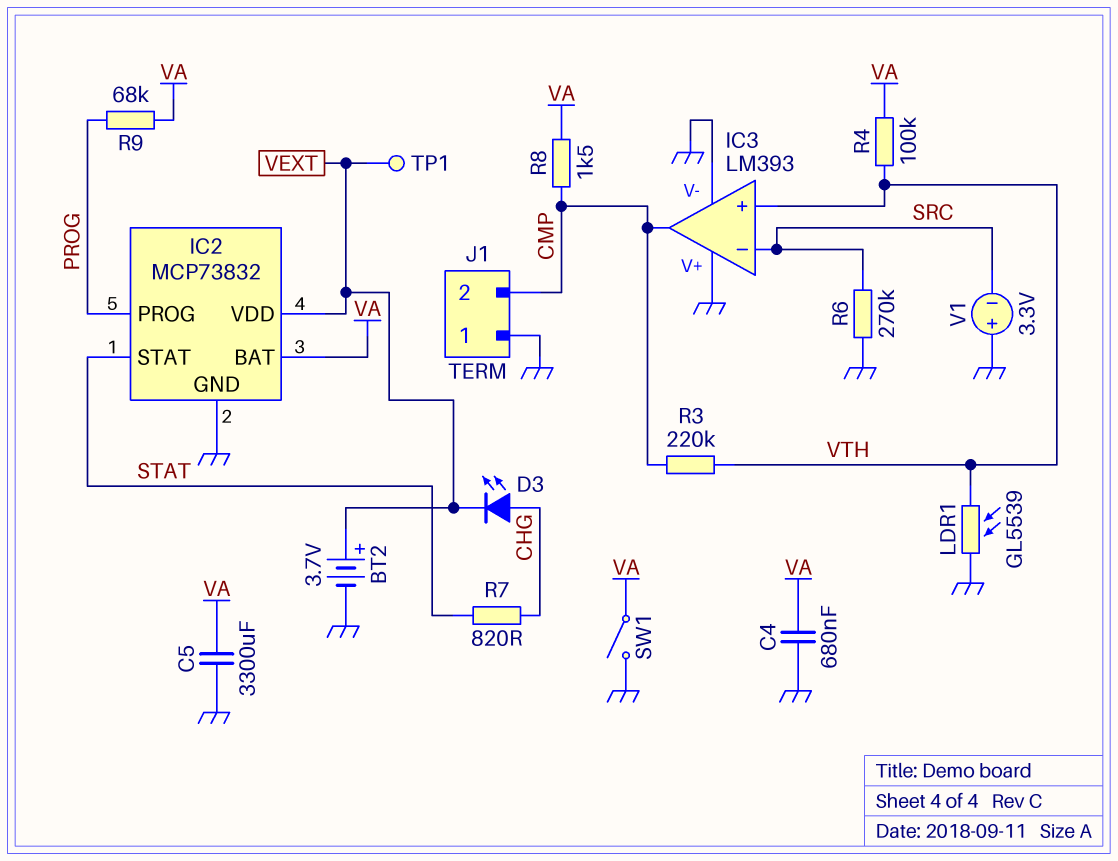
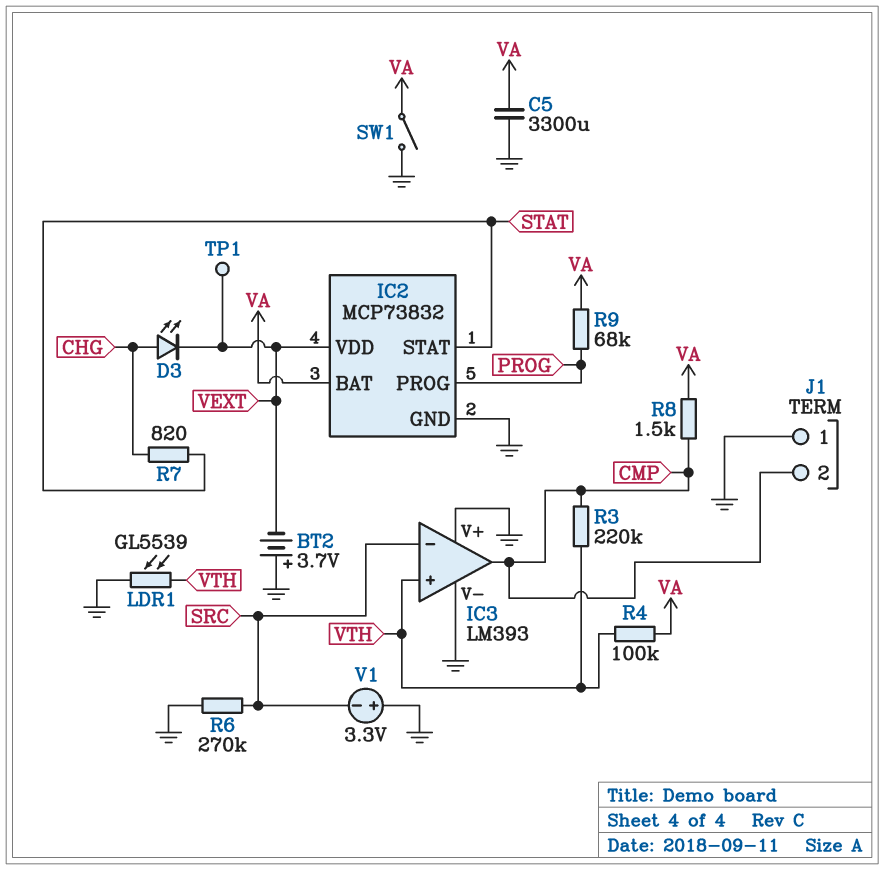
BT2: 3.7V (plus VEXT, minus GND) -> 3.7V (plus GND, minus VEXT)
C4: 680nF (GND, VA) -> none

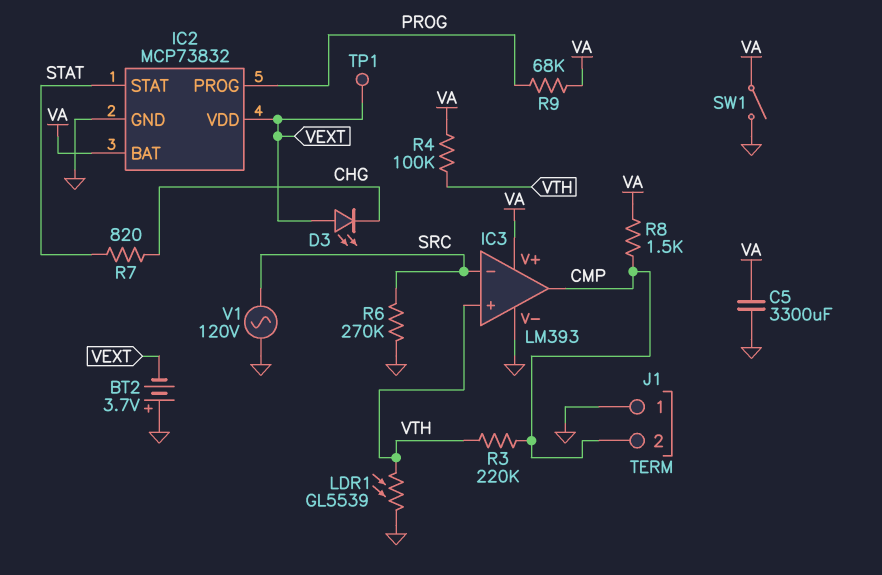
D3: LED (A CHG, K VEXT) -> LED (A VEXT, K CHG)
IC3 pin V+: GND -> VA
V1: 3.3V (plus GND, minus SRC) -> AC 120V (GND, SRC)

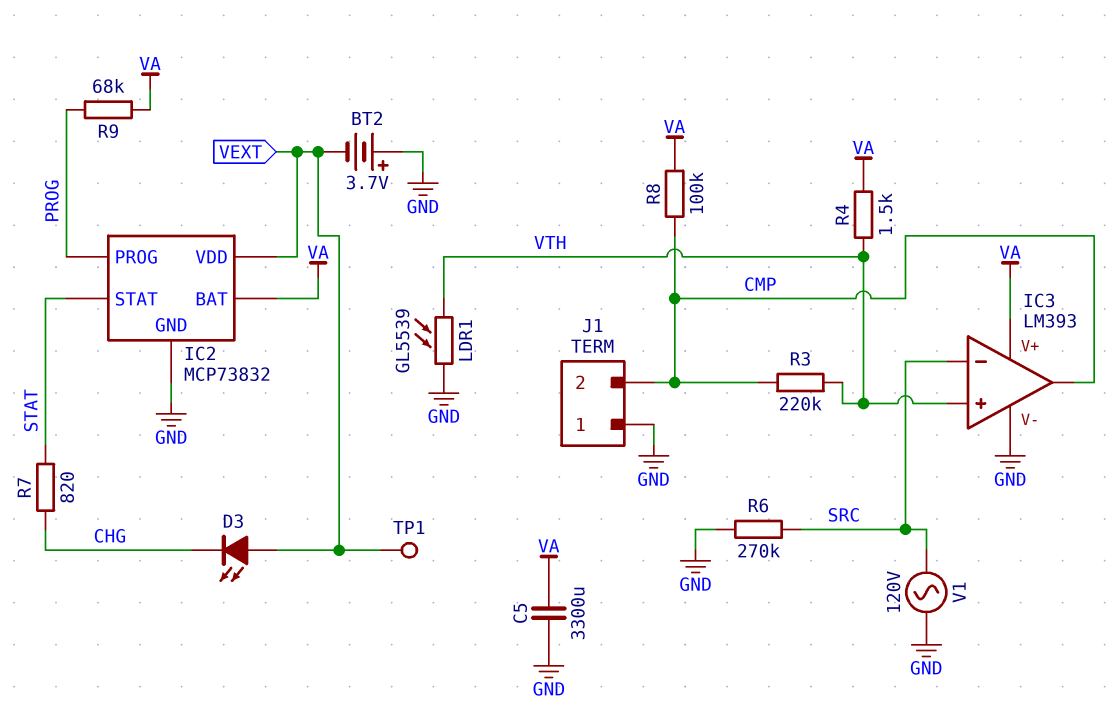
R4: 100k (VA, VTH) -> 1.5k (VA, VTH)
R8: 1.5k (CMP, VA) -> 100k (CMP, VA)
SW1: switch (GND, VA) -> none

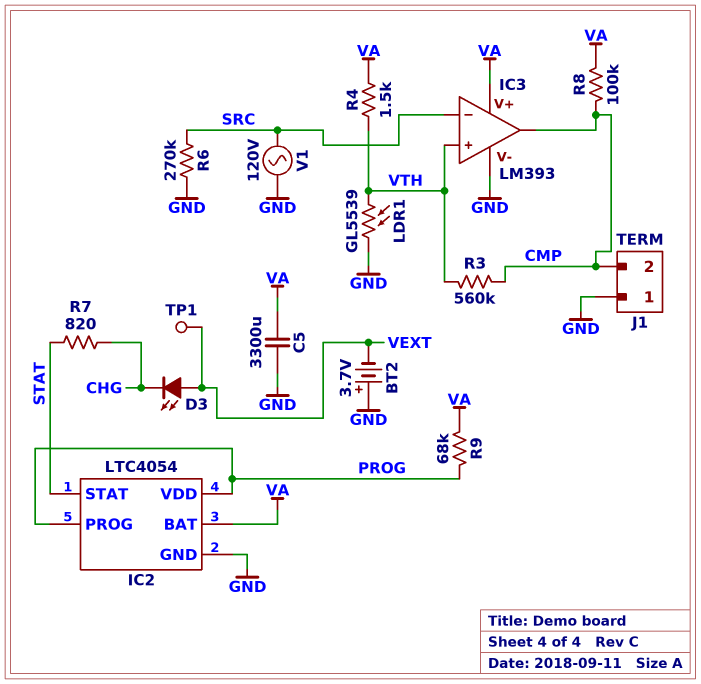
IC2: MCP73832 -> LTC4054
IC2 pin VDD: VEXT -> PROG
R3: 220k (CMP, VTH) -> 560k (CMP, VTH)

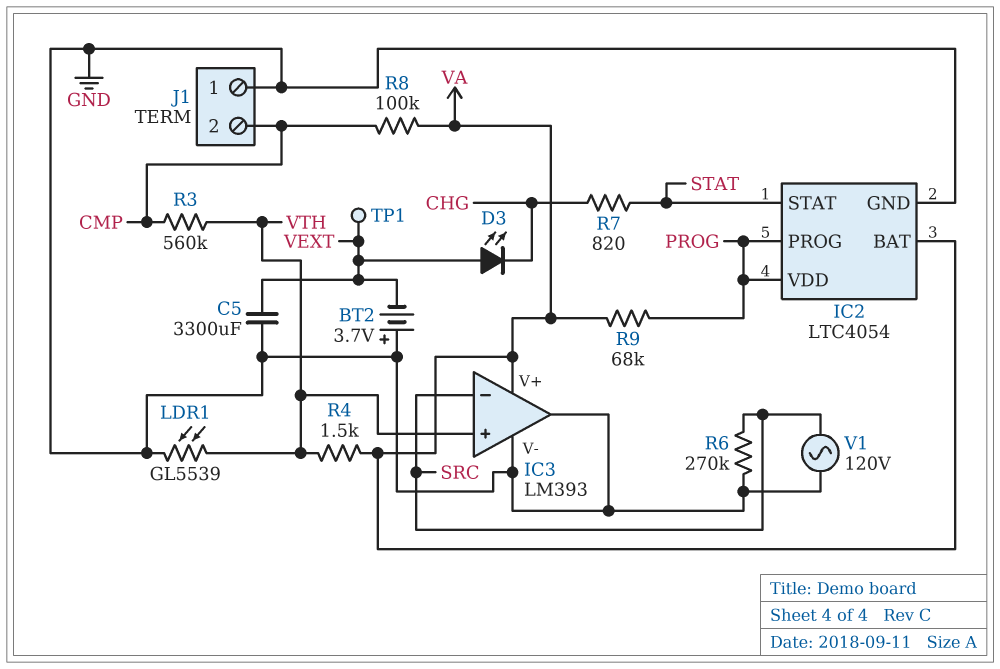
C5: 3300uF (GND, VA) -> 3300uF (GND, VEXT)
IC3 pin out: CMP -> GND

